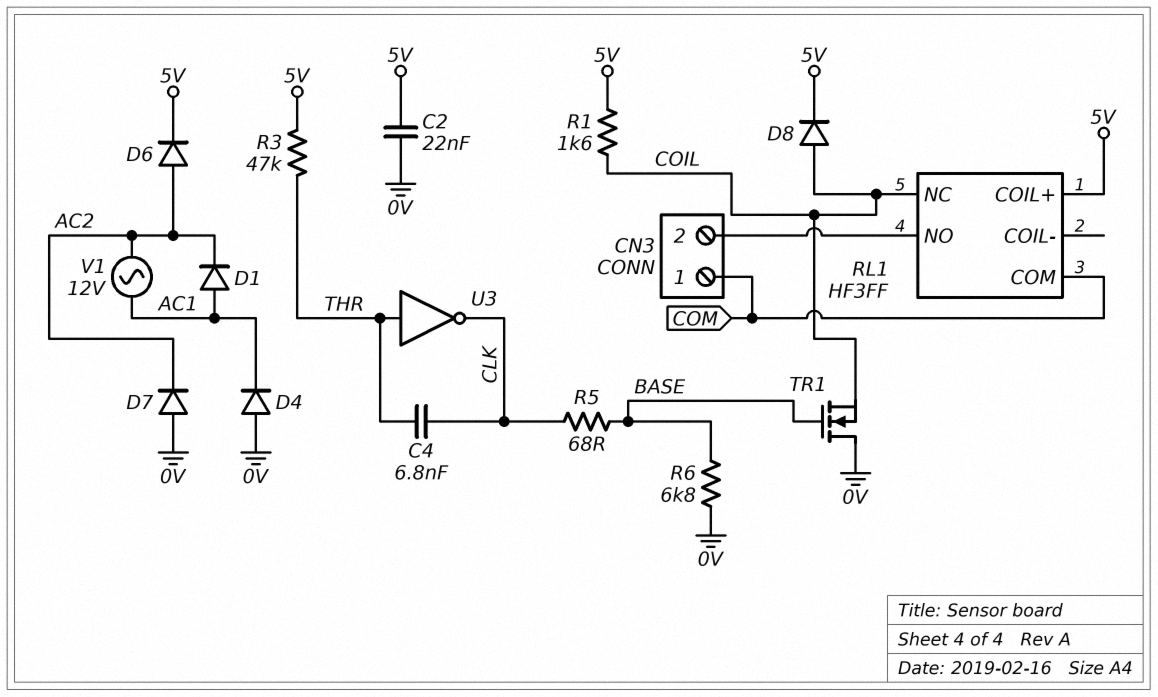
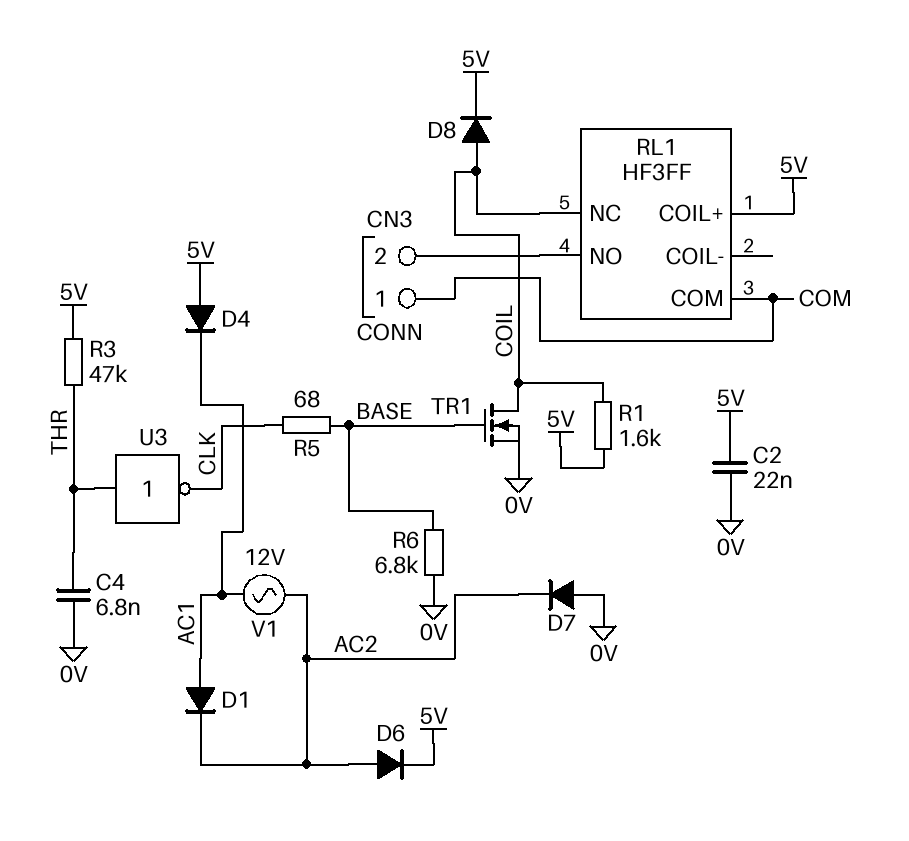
C4: 6.8nF (CLK, THR) -> 6.8nF (0V, THR)
D4: diode (A 0V, K AC1) -> diode (A 5V, K AC1)
TR1: NMOS (G BASE, D 0V, S COIL) -> NMOS (G BASE, D COIL, S 0V)

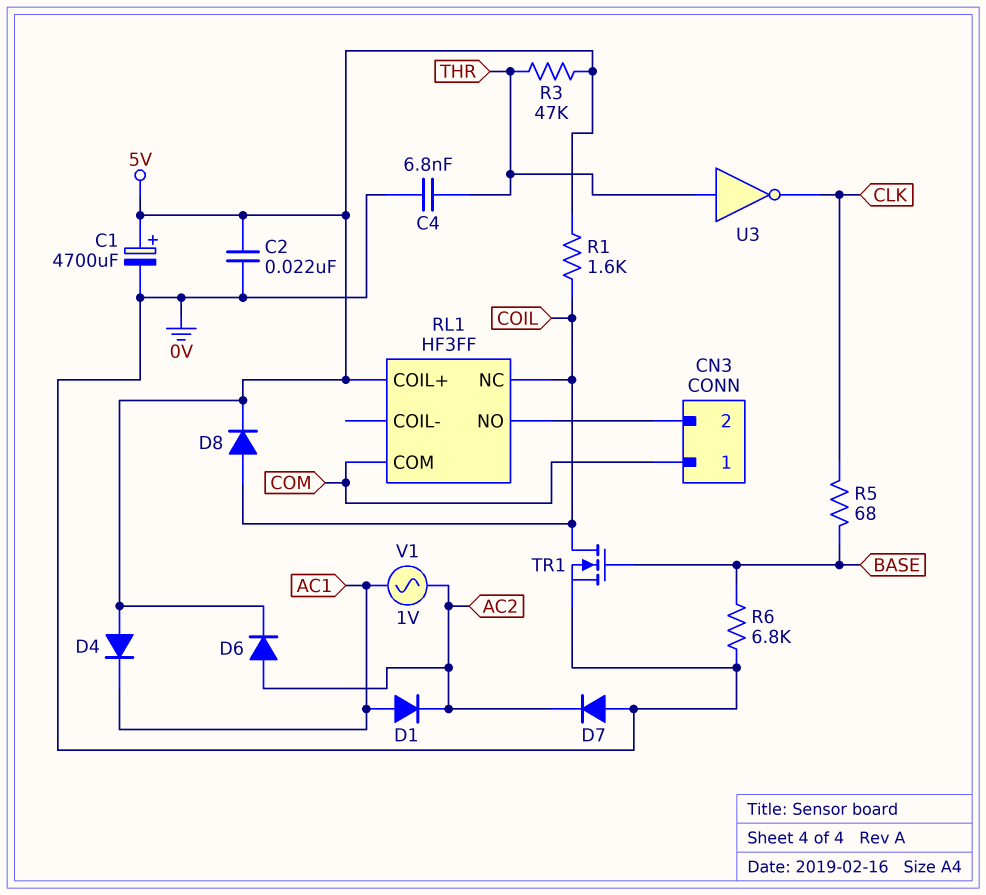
C1: none -> 4700uF (plus 5V, minus 0V)
V1: AC 12V (AC1, AC2) -> AC 1V (AC1, AC2)

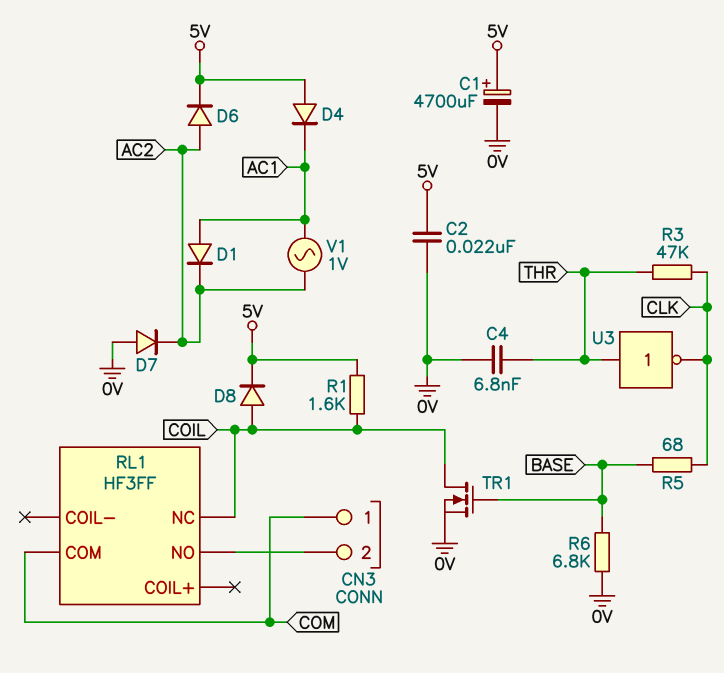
R3: 47k (5V, THR) -> 47k (CLK, THR)
RL1 pin COIL+: 5V -> none

